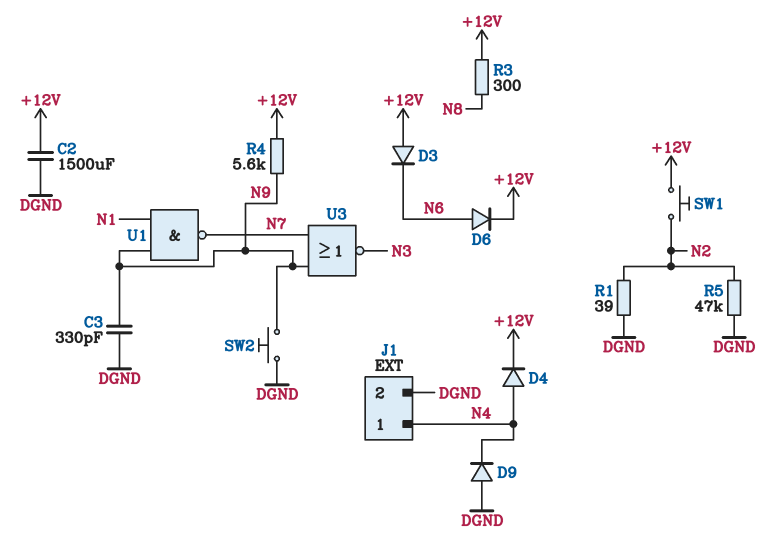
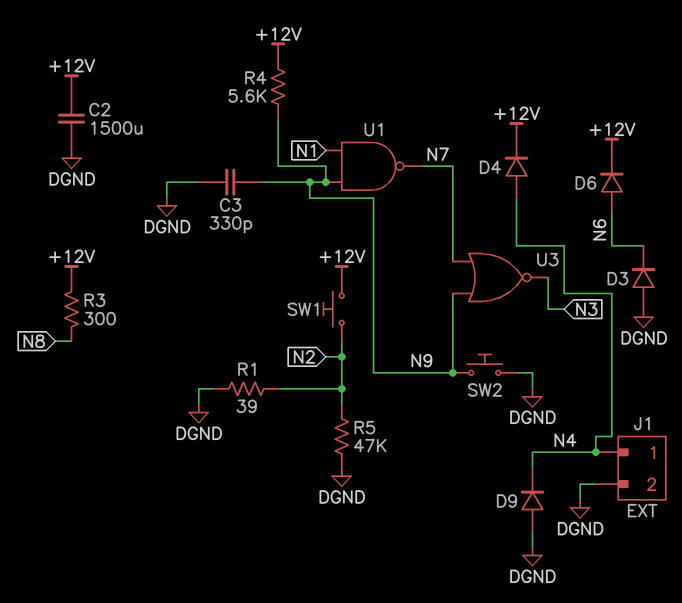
D3: diode (A +12V, K N6) -> diode (A DGND, K N6)

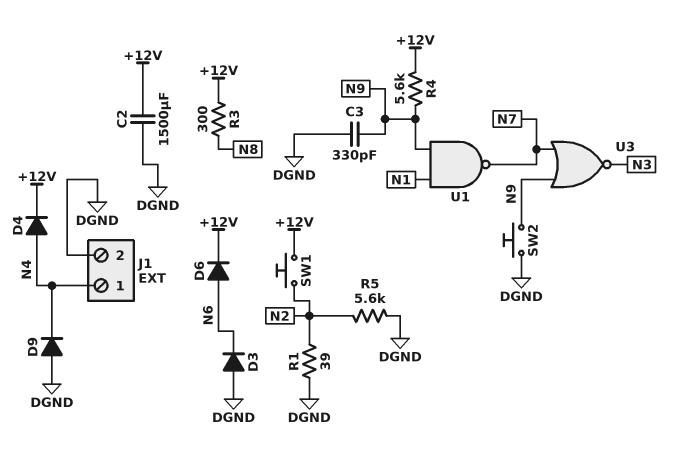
R5: 47k (DGND, N2) -> 5.6k (DGND, N2)

